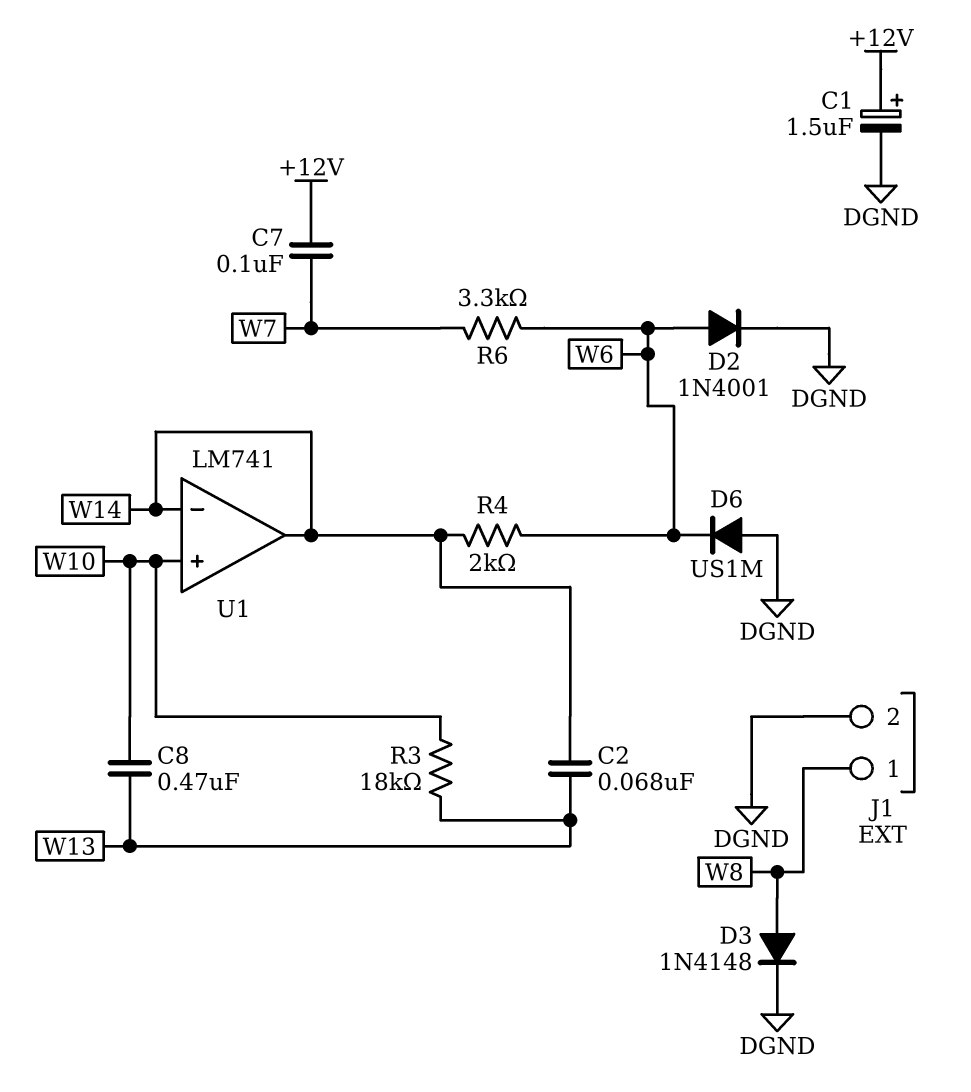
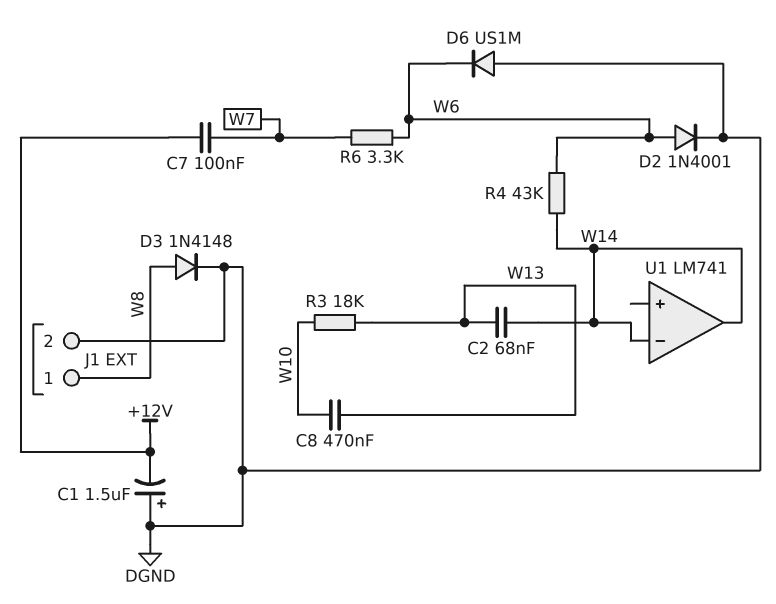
C1: 1.5uF (plus +12V, minus DGND) -> 1.5uF (plus DGND, minus +12V)
R4: 2k (W6, W14) -> 43k (W6, W14)
U1 pin in+: W10 -> none

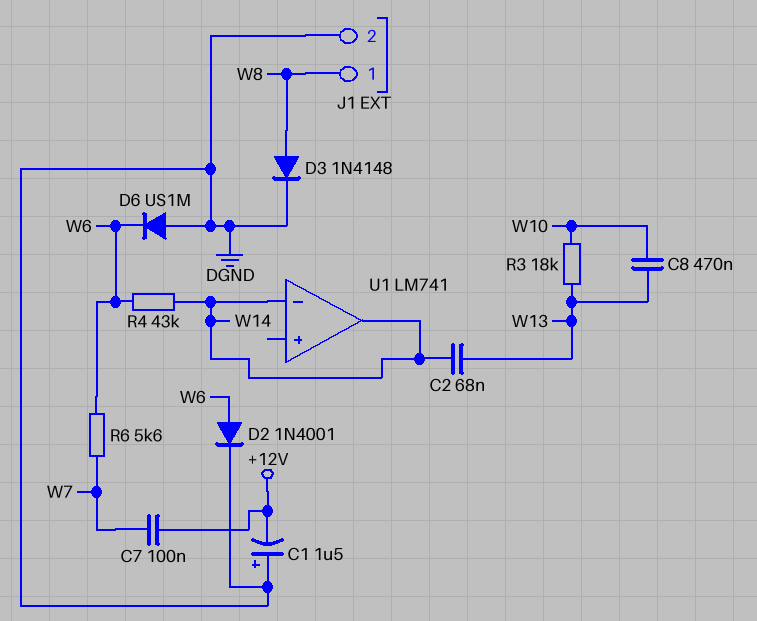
R6: 3.3k (W6, W7) -> 5.6k (W6, W7)

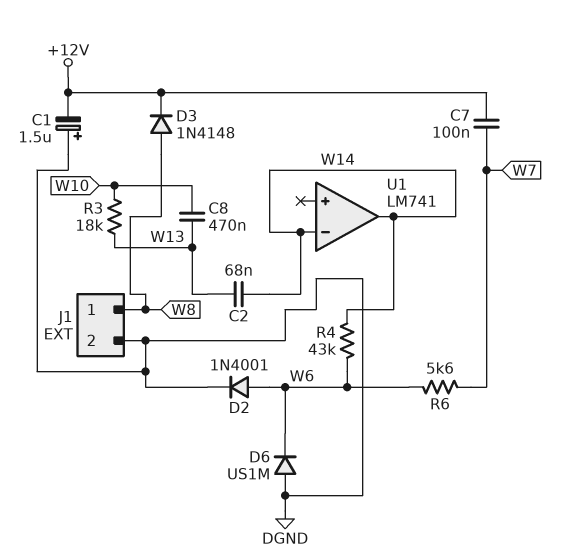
D3: diode 1N4148 (A W8, K DGND) -> diode 1N4148 (A W8, K +12V)

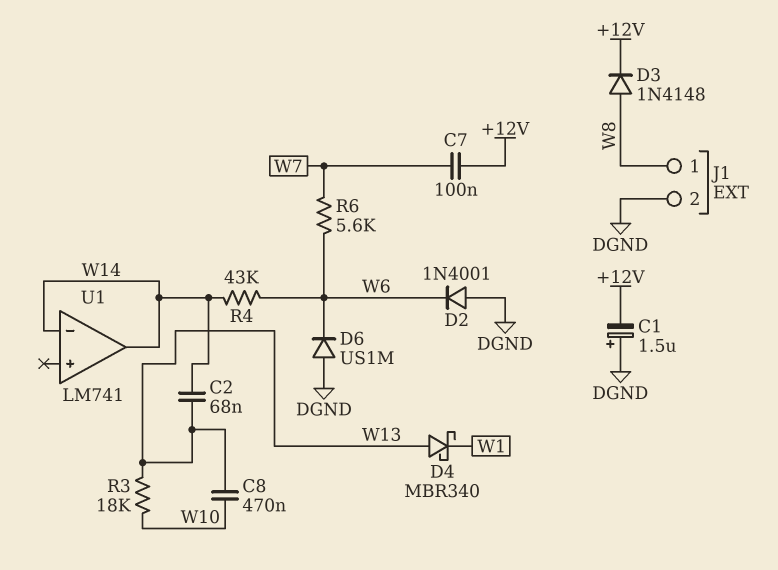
D2: diode 1N4001 (A W6, K DGND) -> diode 1N4001 (A DGND, K W6)
D4: none -> schottky MBR340 (A W13, K W1)

